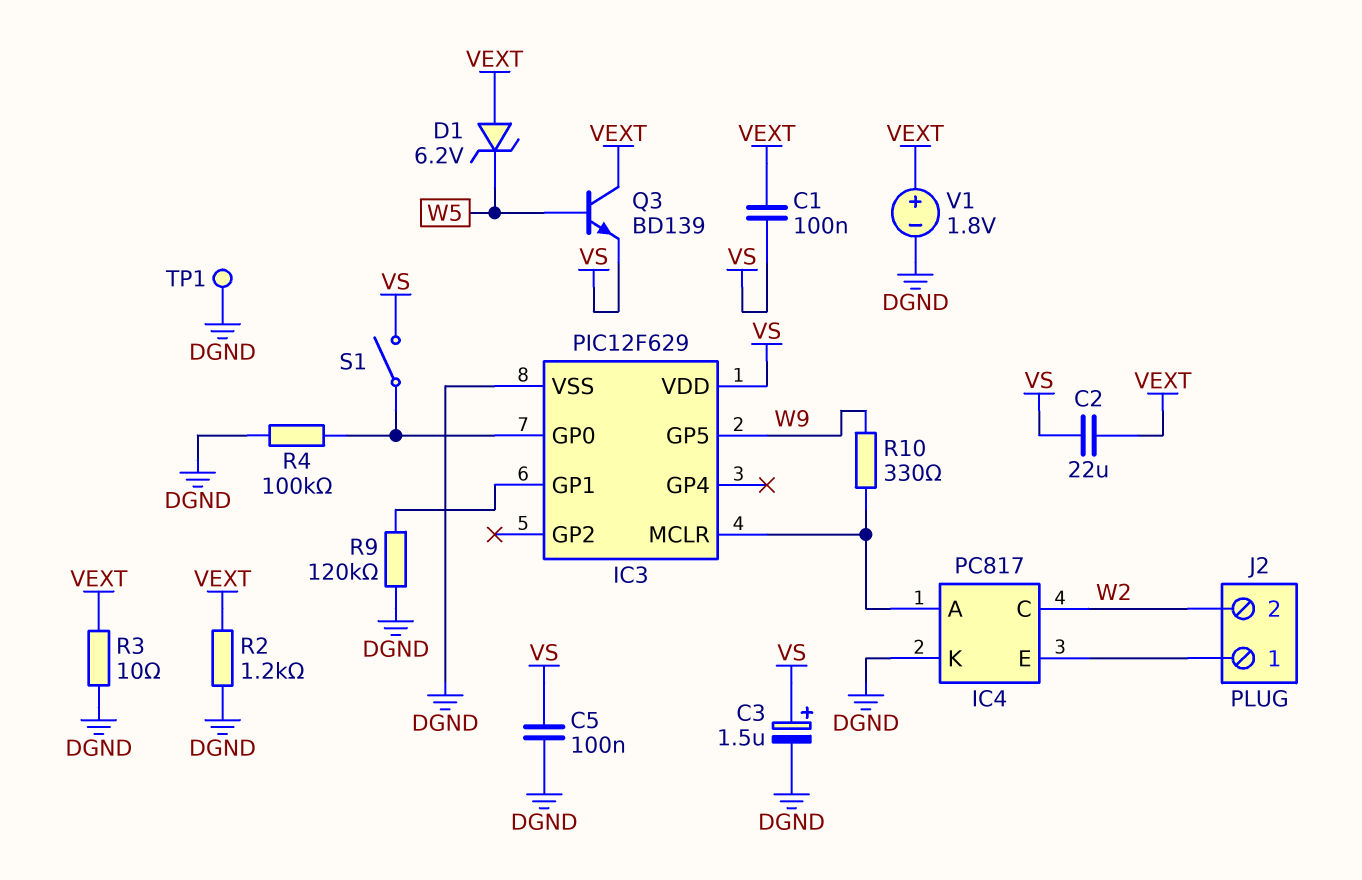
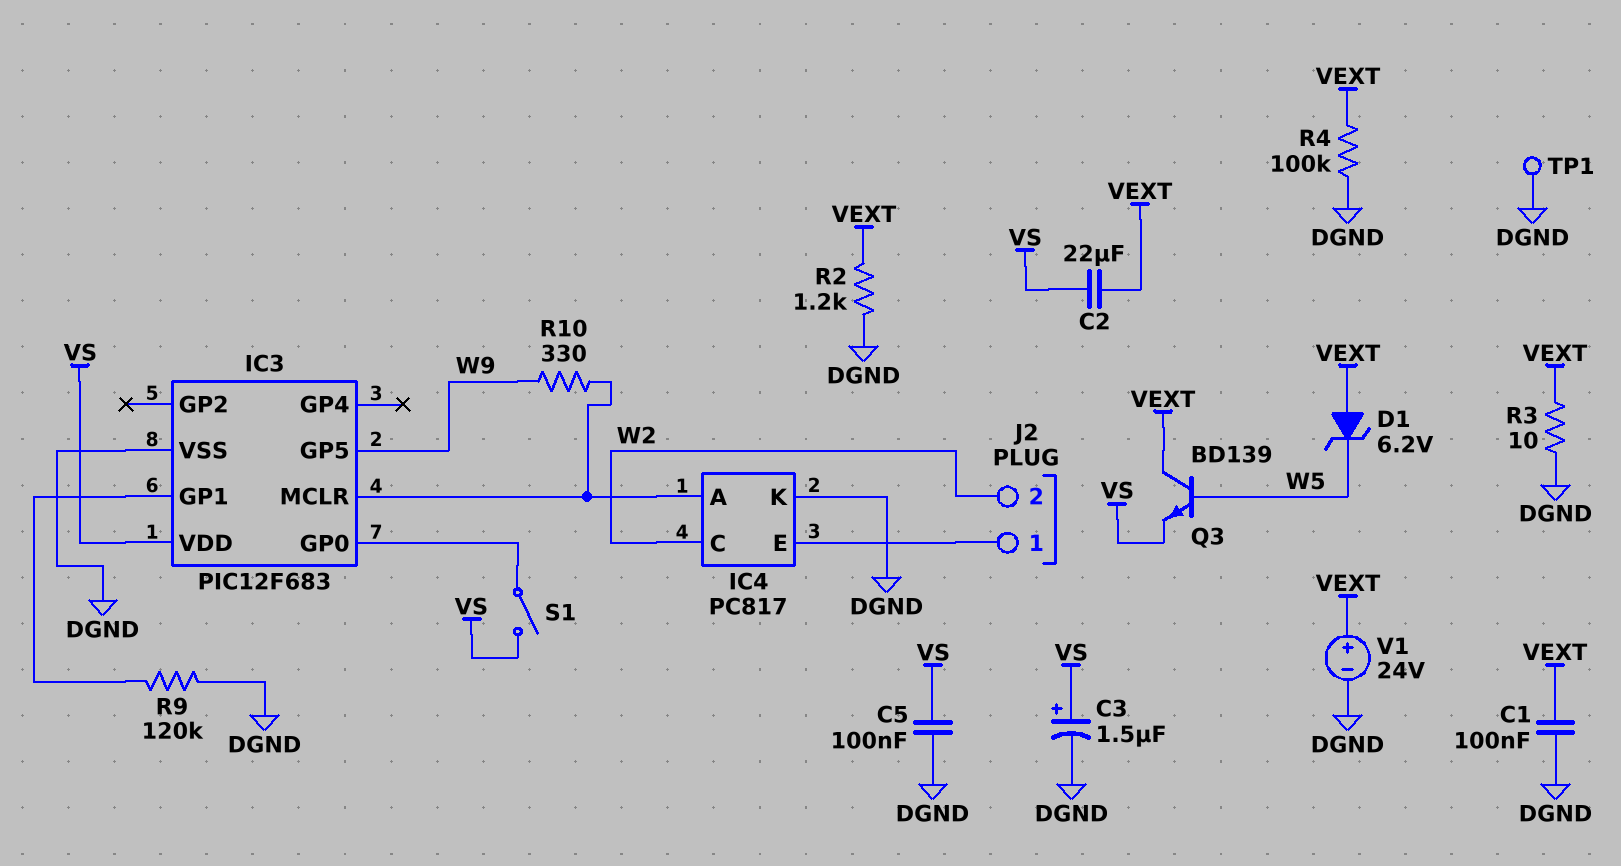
C1: 100nF (VEXT, VS) -> 100nF (DGND, VEXT)
IC3: PIC12F629 -> PIC12F683
R4: 100k (DGND, IC3/GP0) -> 100k (DGND, VEXT)
V1: 1.8V (plus VEXT, minus DGND) -> 24V (plus VEXT, minus DGND)

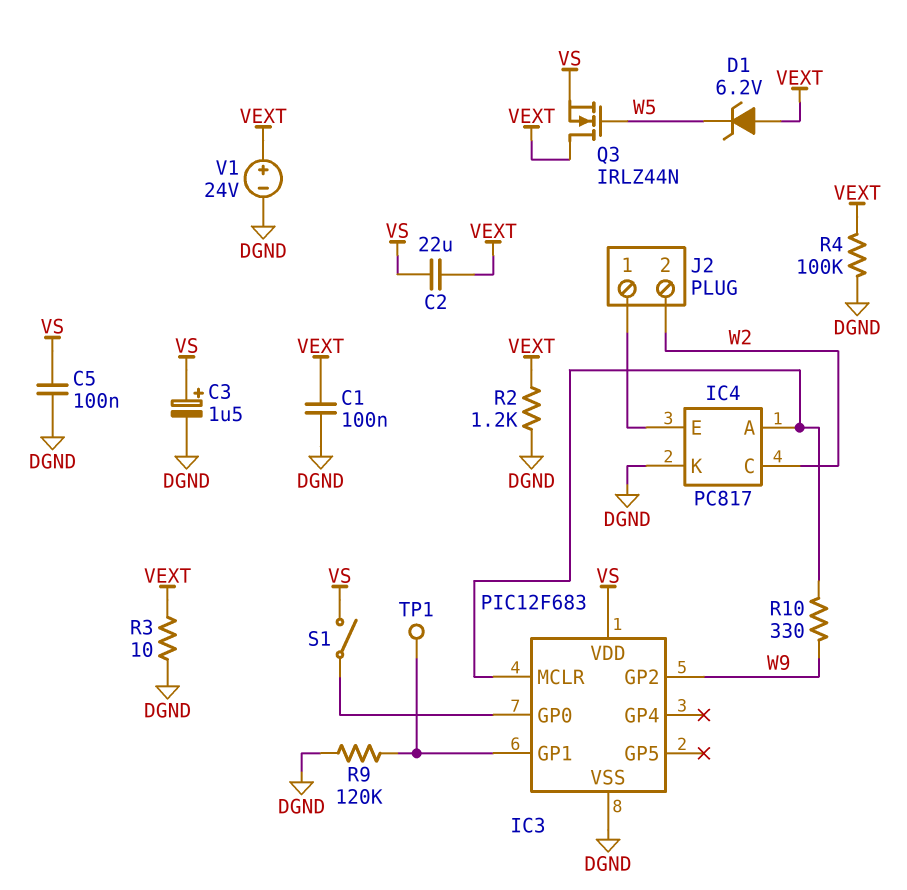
IC3 pin GP2: none -> W9
IC3 pin GP5: W9 -> none
Q3: NPN BD139 (B W5, C VEXT, E VS) -> NMOS IRLZ44N (G W5, D VEXT, S VS)
TP1: test point (DGND) -> test point (IC3/GP1)

